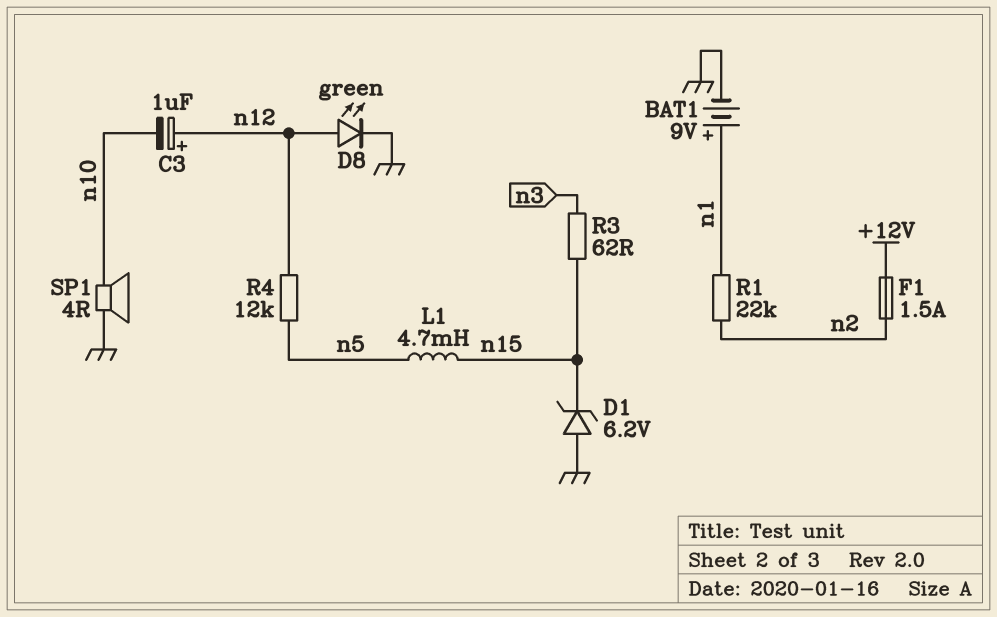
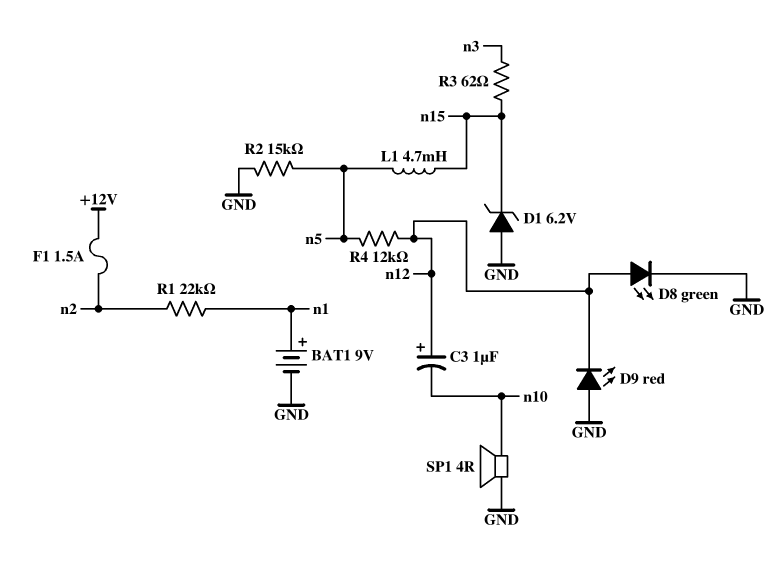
D9: none -> LED red (A GND, K n12)
R2: none -> 15k (GND, n5)

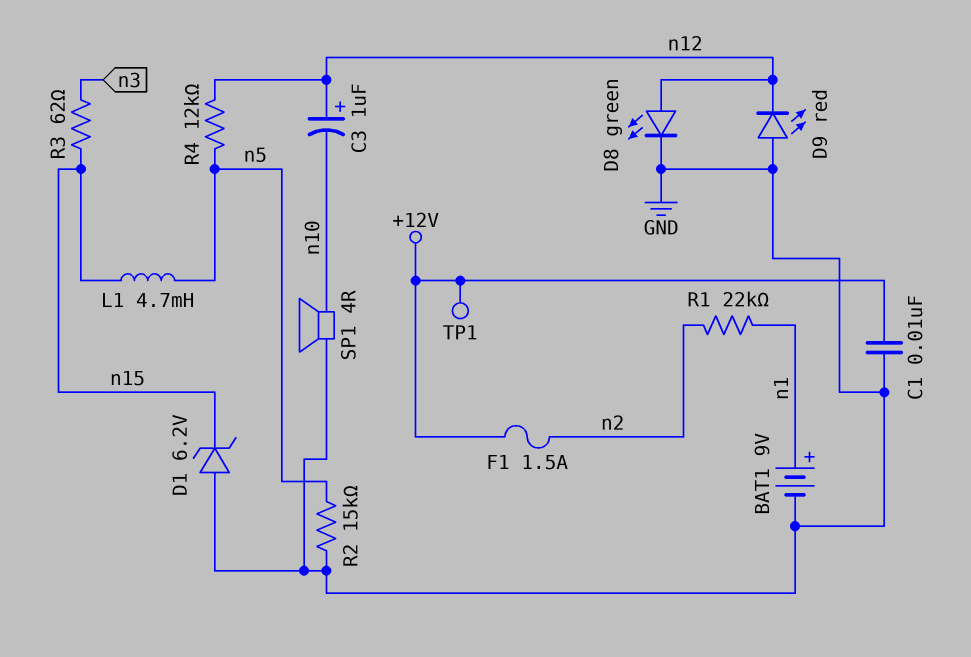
C1: none -> 10nF (+12V, GND)
TP1: none -> test point (+12V)

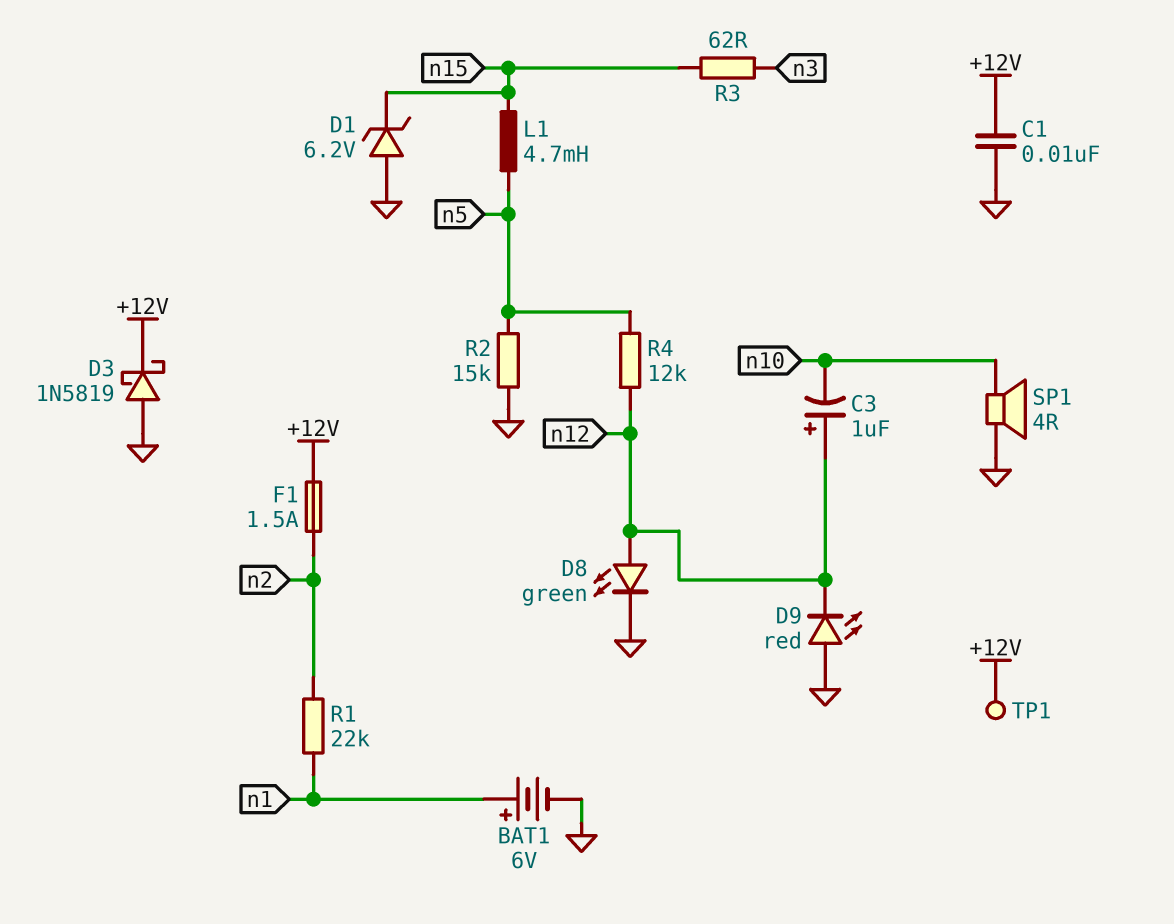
BAT1: 9V (plus n1, minus GND) -> 6V (plus n1, minus GND)
D3: none -> schottky 1N5819 (A GND, K +12V)

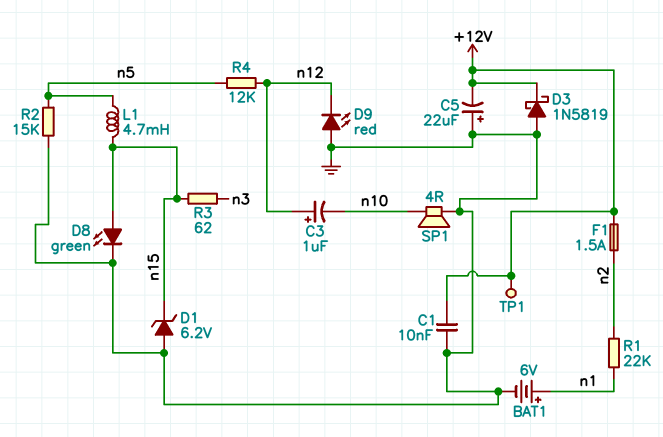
C5: none -> 22uF (plus GND, minus +12V)
D8: LED green (A n12, K GND) -> LED green (A n15, K GND)

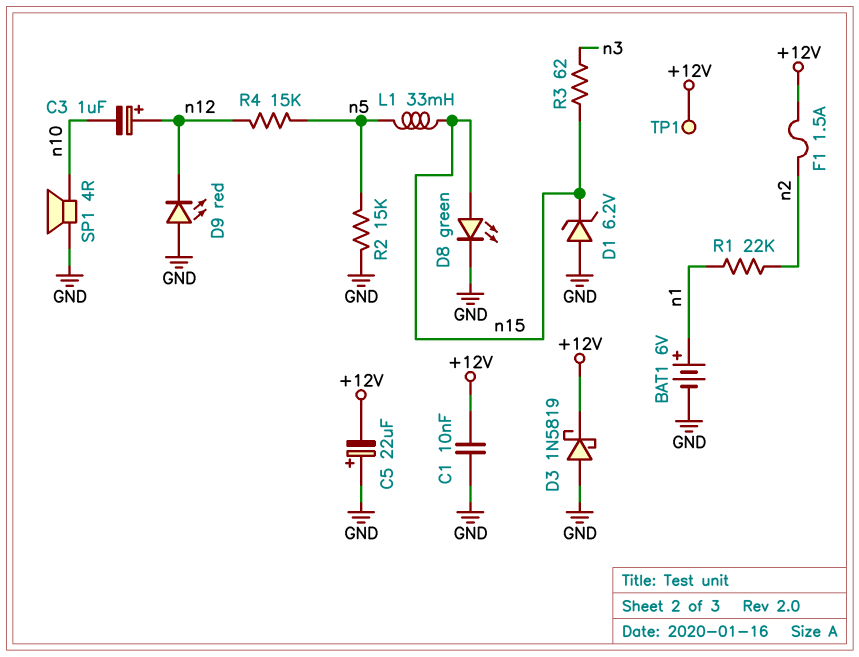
L1: 4.7mH (n5, n15) -> 33mH (n5, n15)
R4: 12k (n5, n12) -> 15k (n5, n12)

